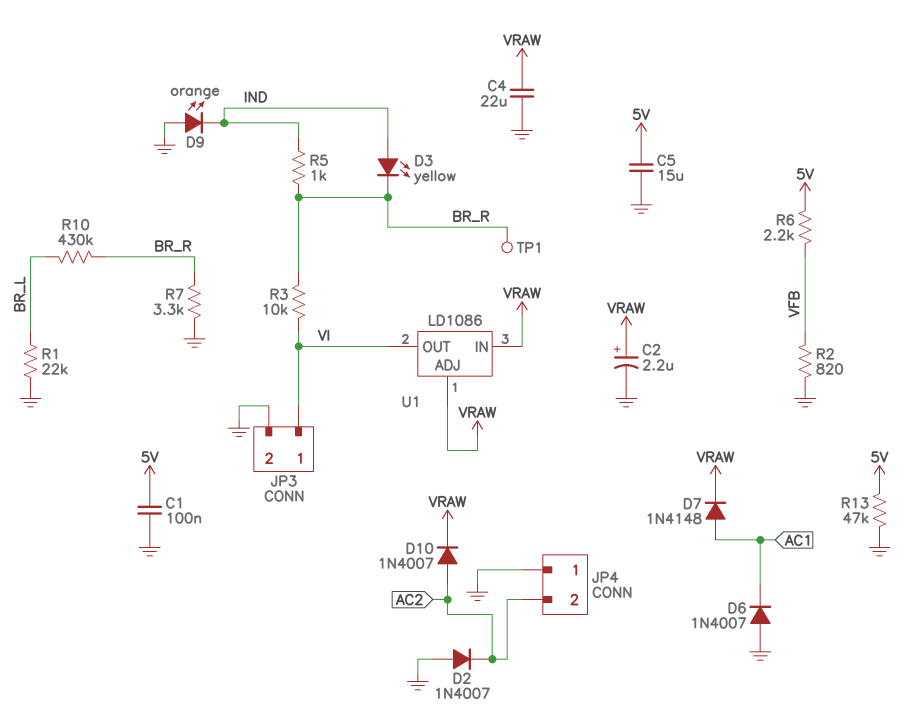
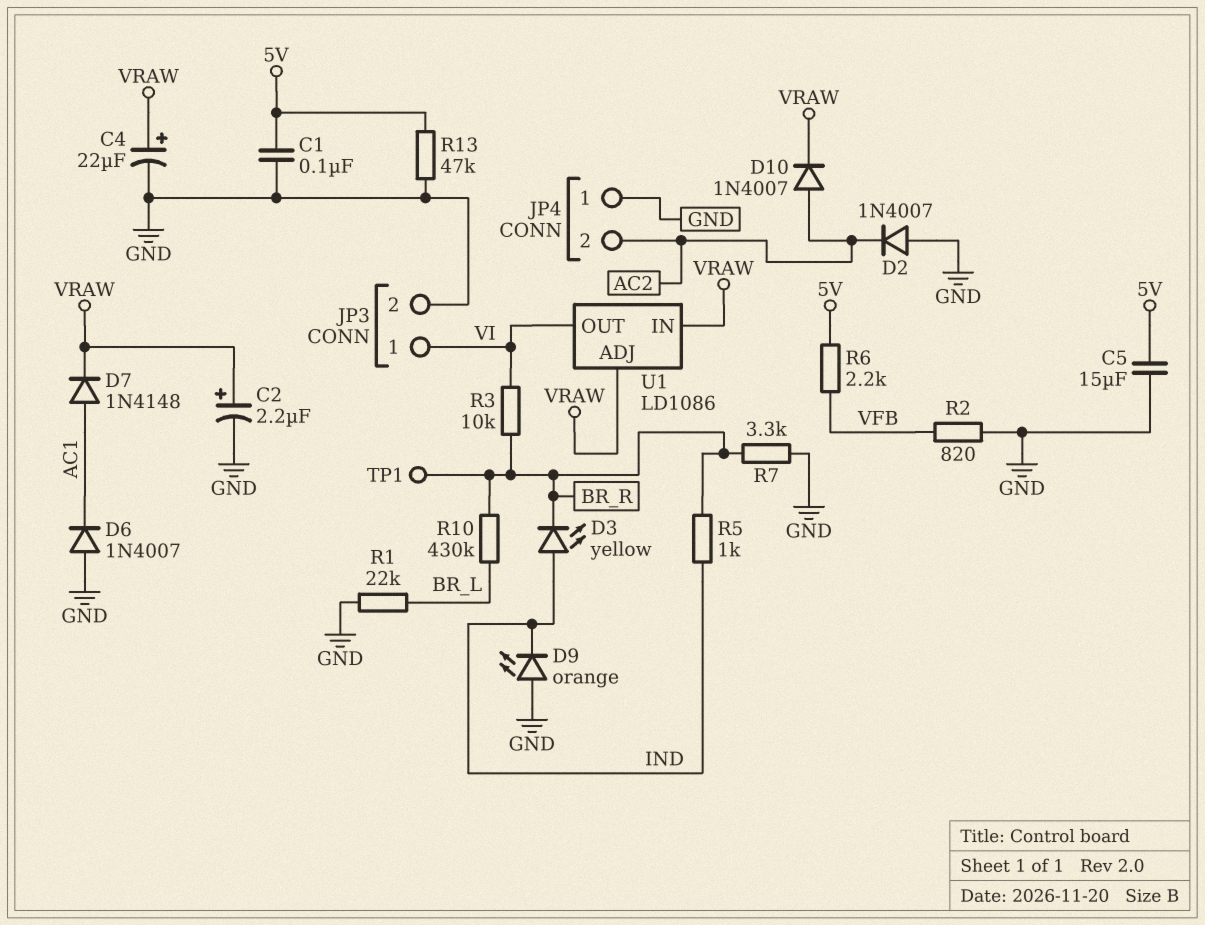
C4: 22uF (GND, VRAW) -> 22uF (plus VRAW, minus GND)

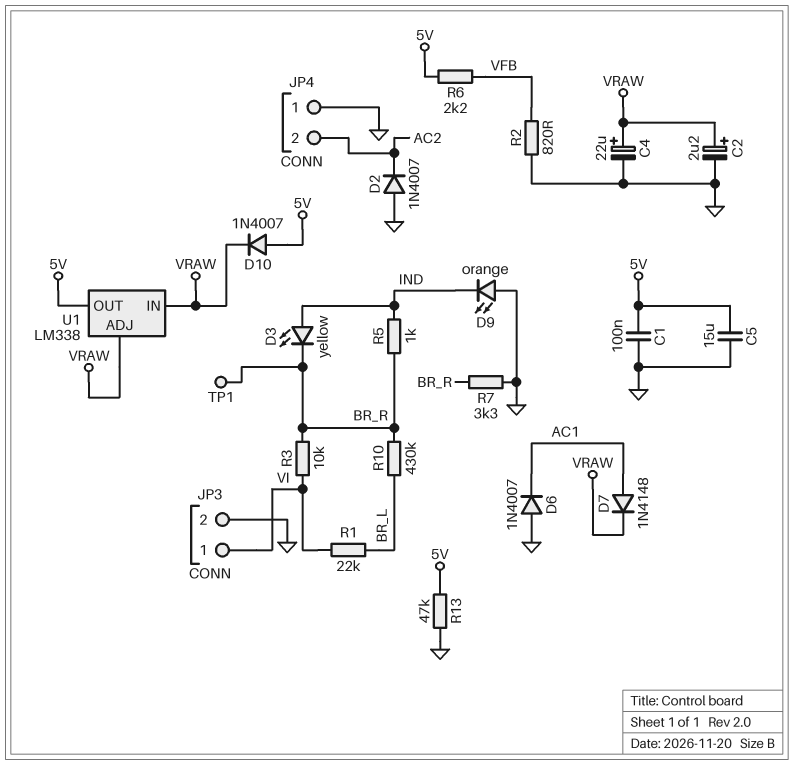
D10: diode 1N4007 (A AC2, K VRAW) -> diode 1N4007 (A 5V, K VRAW)
R1: 22k (BR_L, GND) -> 22k (BR_L, VI)
U1: LD1086 -> LM338
U1 pin OUT: VI -> 5V

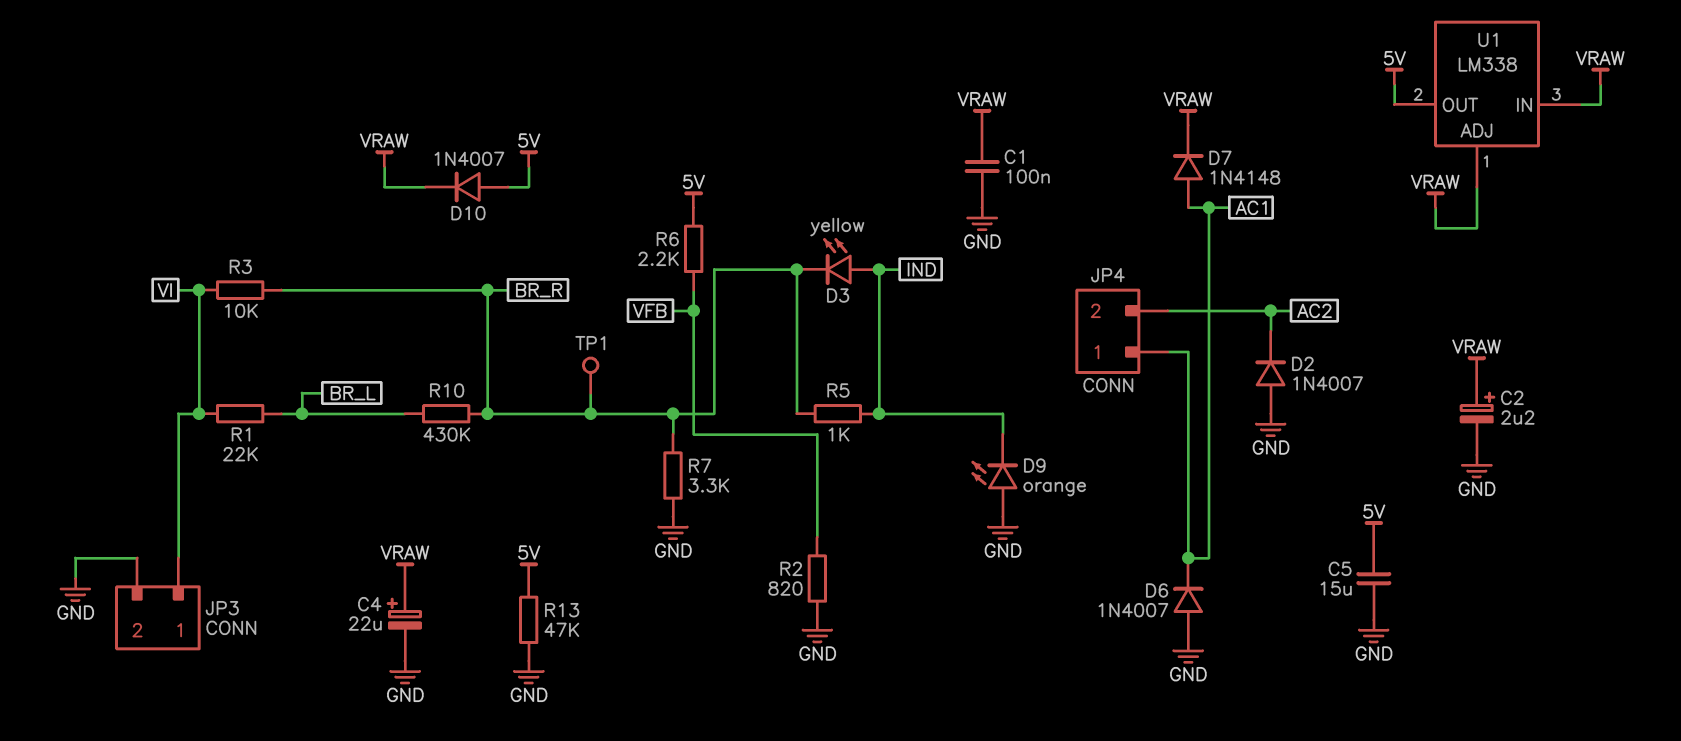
C1: 100nF (5V, GND) -> 100nF (GND, VRAW)
JP4 pin 1: GND -> AC1

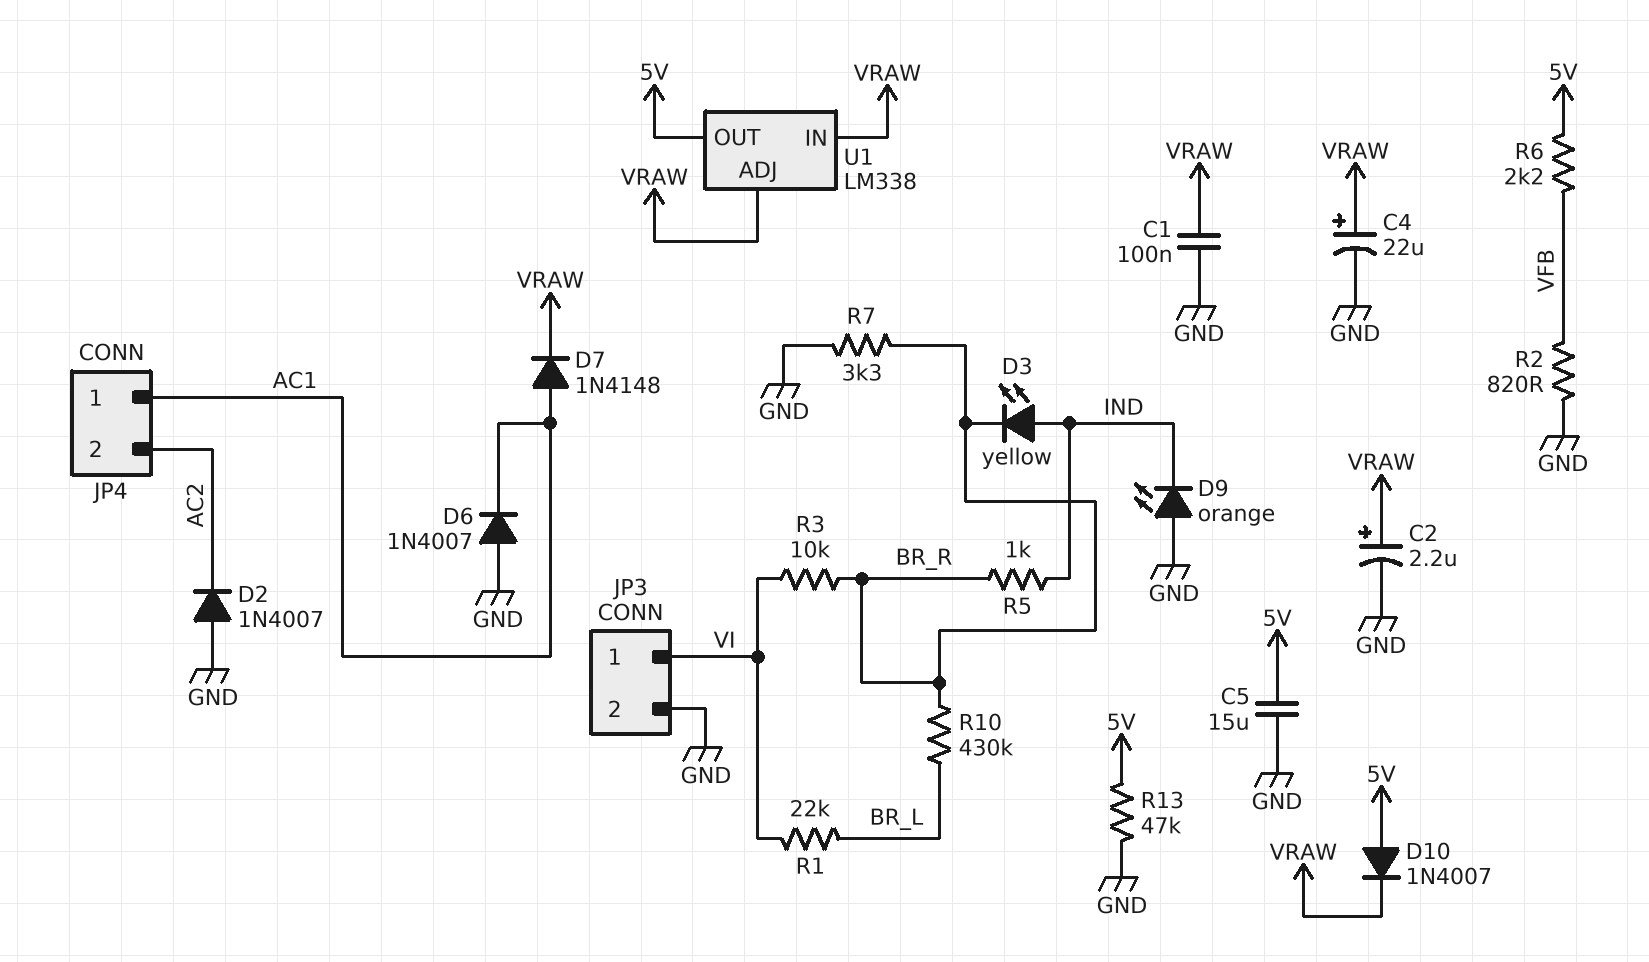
TP1: test point (BR_R) -> none

